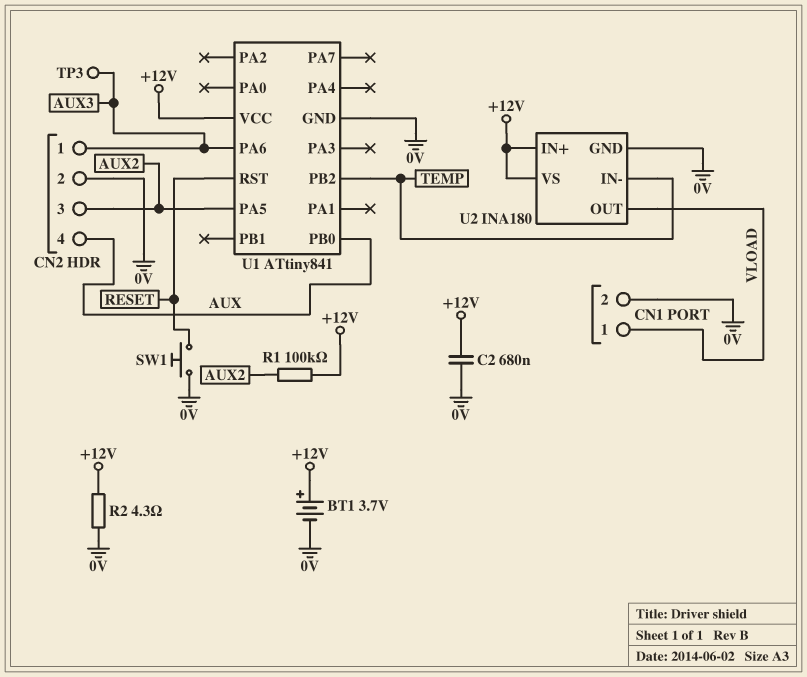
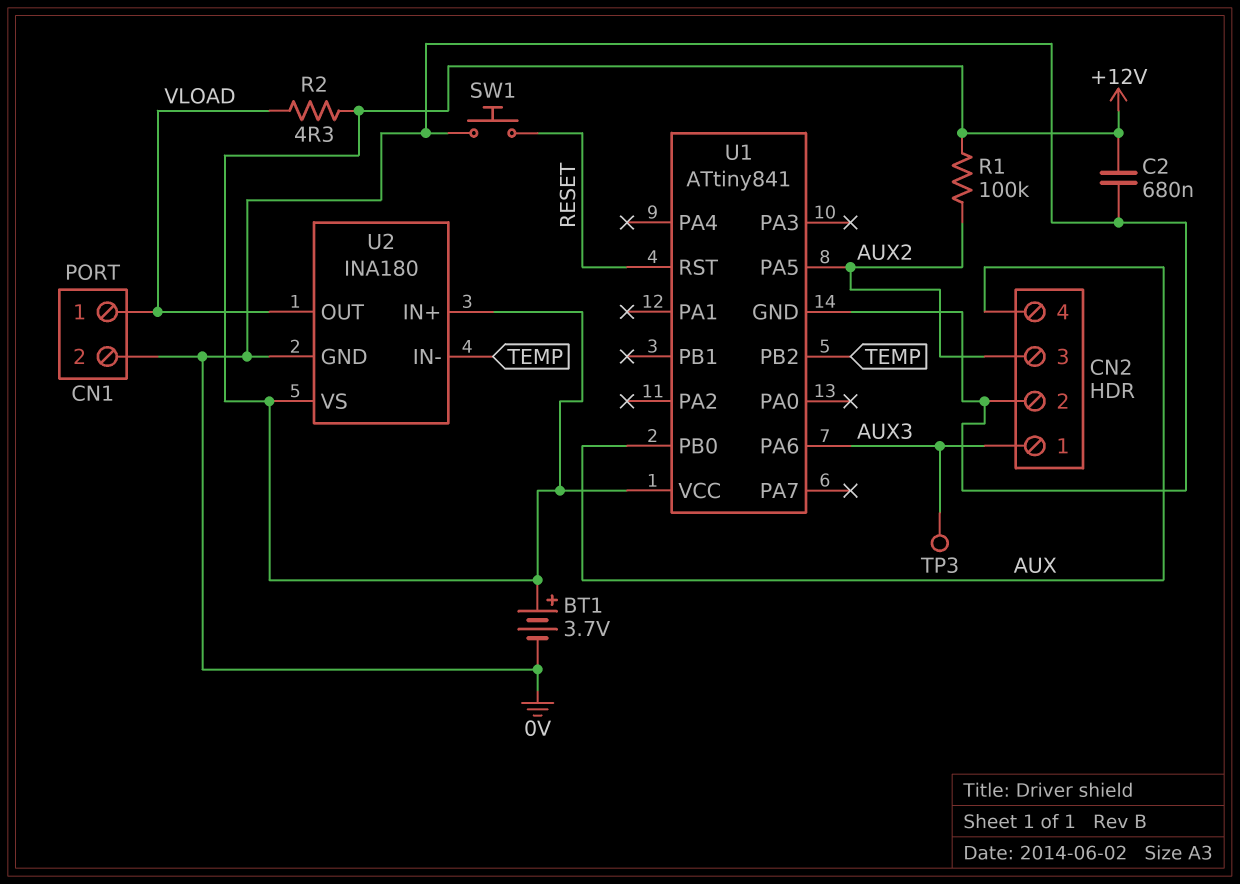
R2: 4.3 (+12V, 0V) -> 4.3 (+12V, VLOAD)

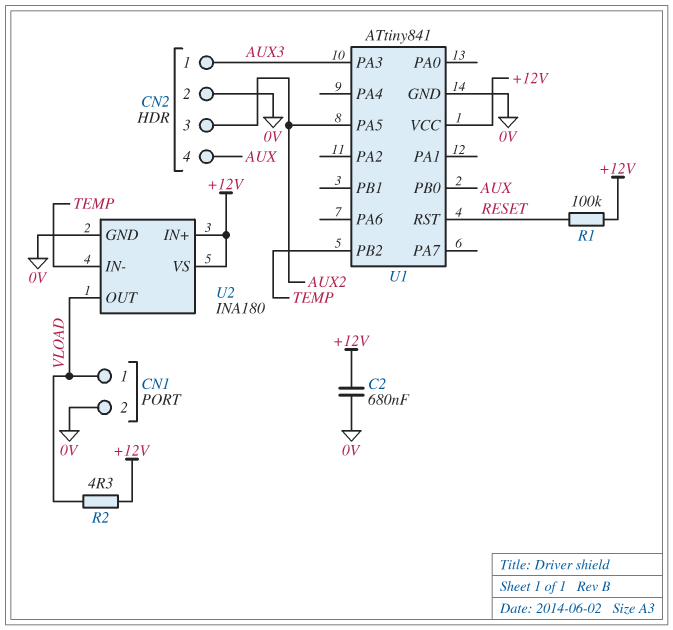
BT1: 3.7V (plus +12V, minus 0V) -> none
R1: 100k (+12V, AUX2) -> 100k (+12V, RESET)
SW1: button (0V, RESET) -> none
TP3: test point (AUX3) -> none
U1 pin PA3: none -> AUX3
U1 pin PA6: AUX3 -> none

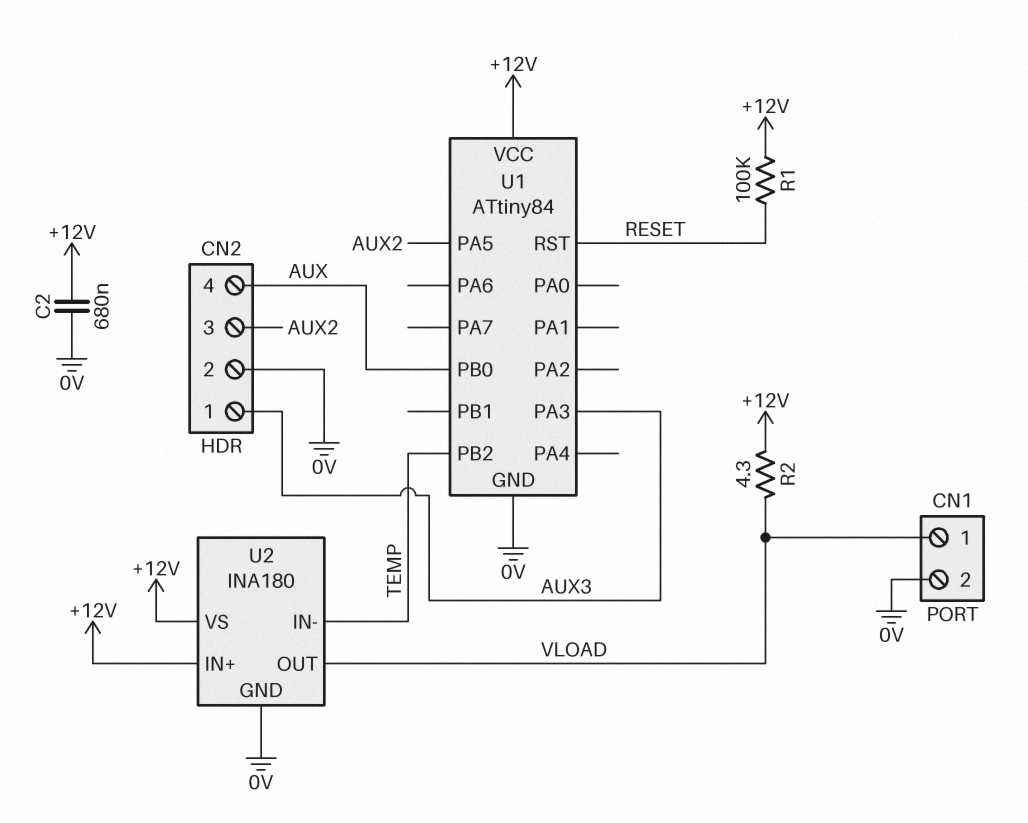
U1: ATtiny841 -> ATtiny84

